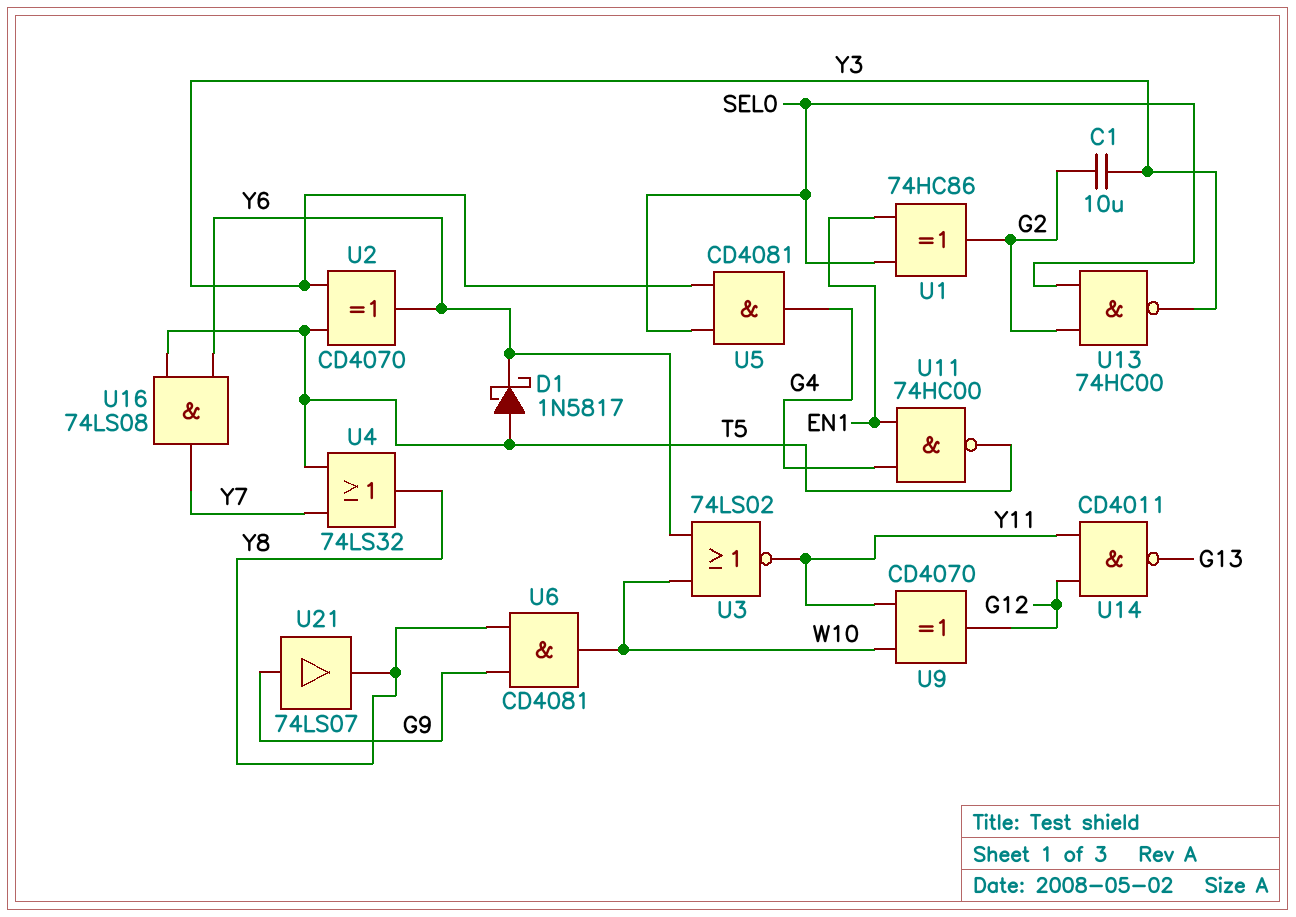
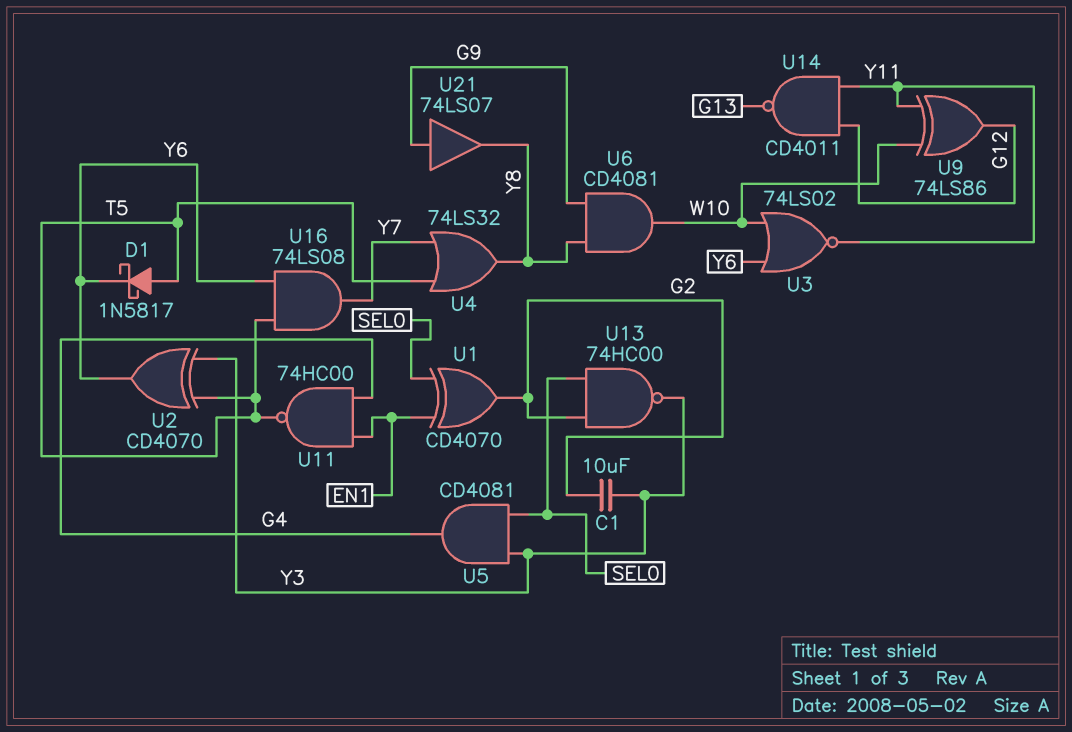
U1: XOR 74HC86 (in EN1, in SEL0, out G2) -> XOR CD4070 (in EN1, in SEL0, out G2)
U9: XOR CD4070 (in W10, in Y11, out G12) -> XOR 74LS86 (in W10, in Y11, out G12)

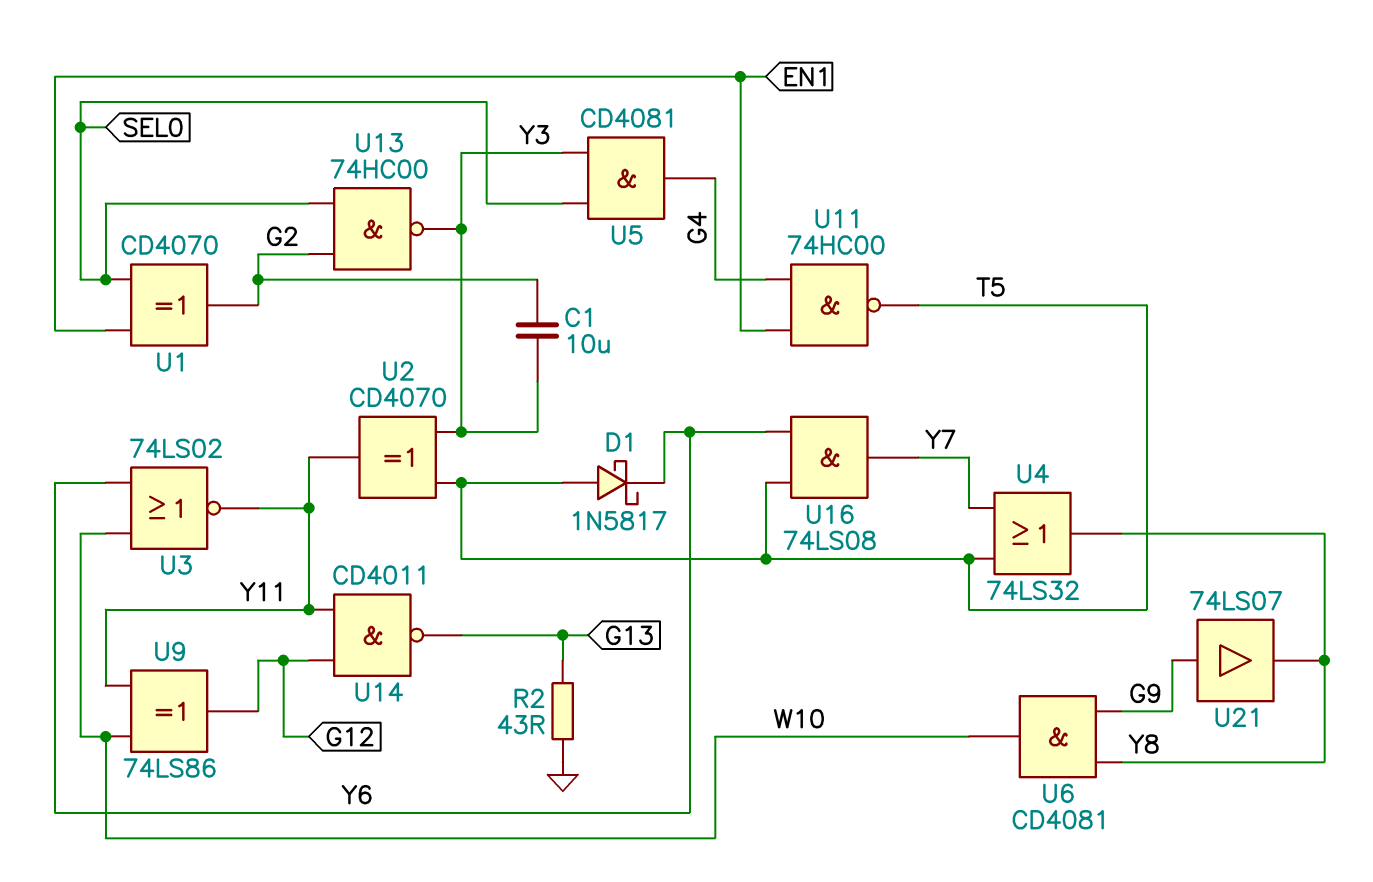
R2: none -> 43 (G13, GND)
U2: XOR CD4070 (in T5, in Y3, out Y6) -> XOR CD4070 (in T5, in Y3, out Y11)

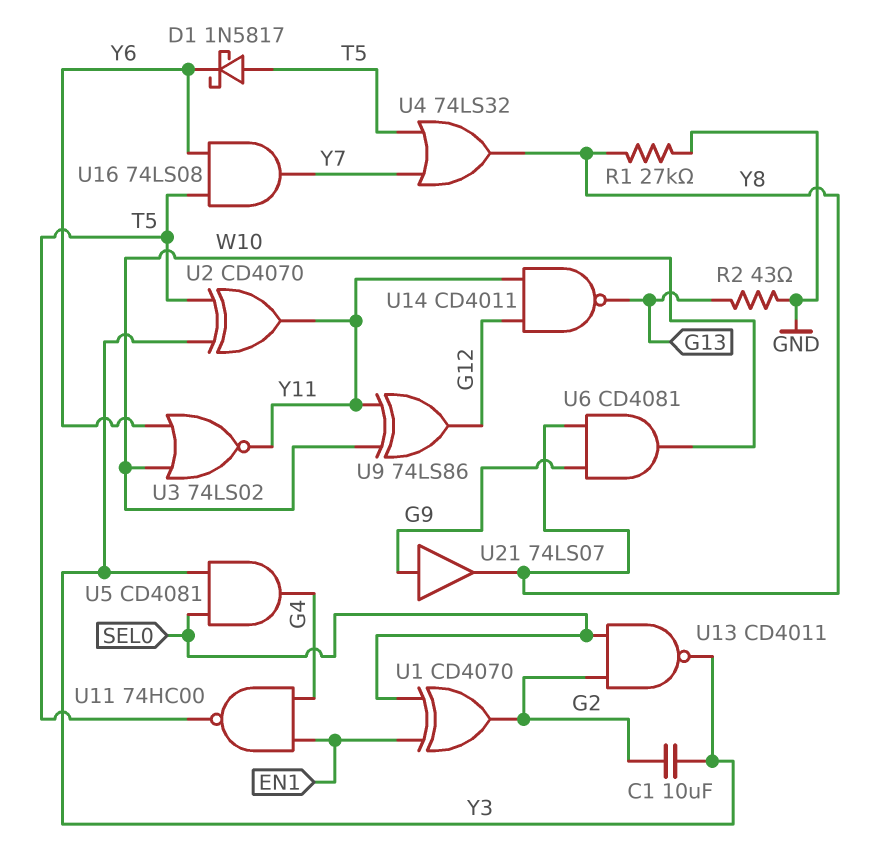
R1: none -> 27k (GND, Y8)
U13: NAND 74HC00 (in G2, in SEL0, out Y3) -> NAND CD4011 (in G2, in SEL0, out Y3)

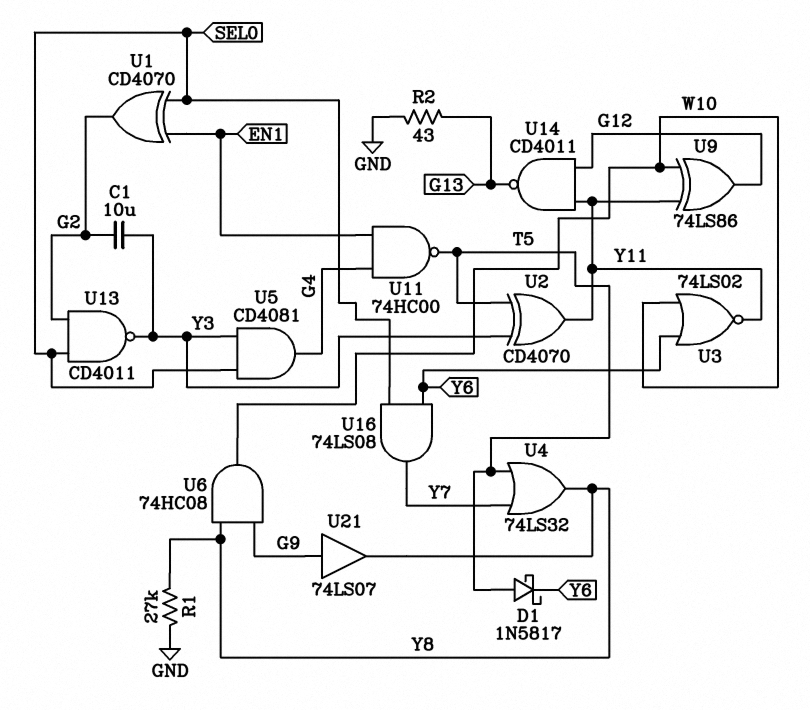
U6: AND CD4081 (in G9, in Y8, out W10) -> AND 74HC08 (in G9, in Y8, out W10)
U16: AND 74LS08 (in T5, in Y6, out Y7) -> AND 74LS08 (in SEL0, in Y6, out Y7)

